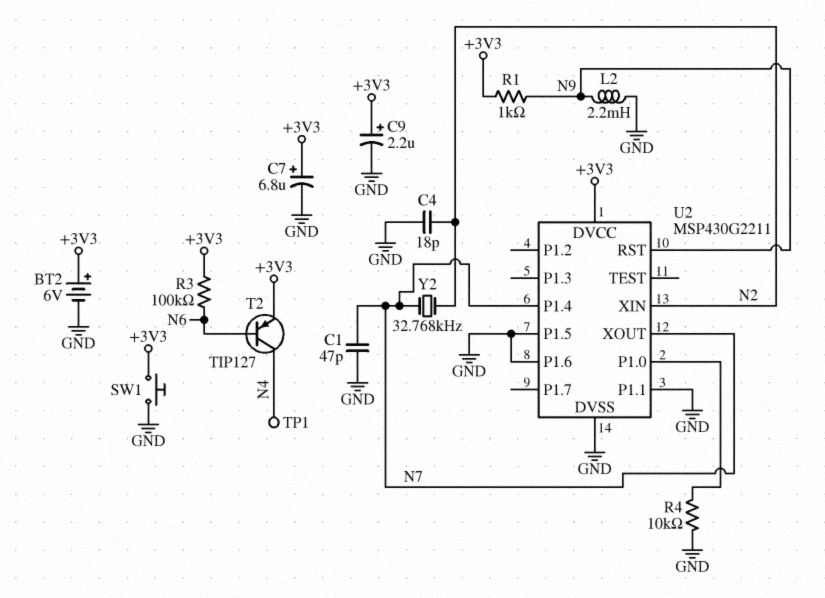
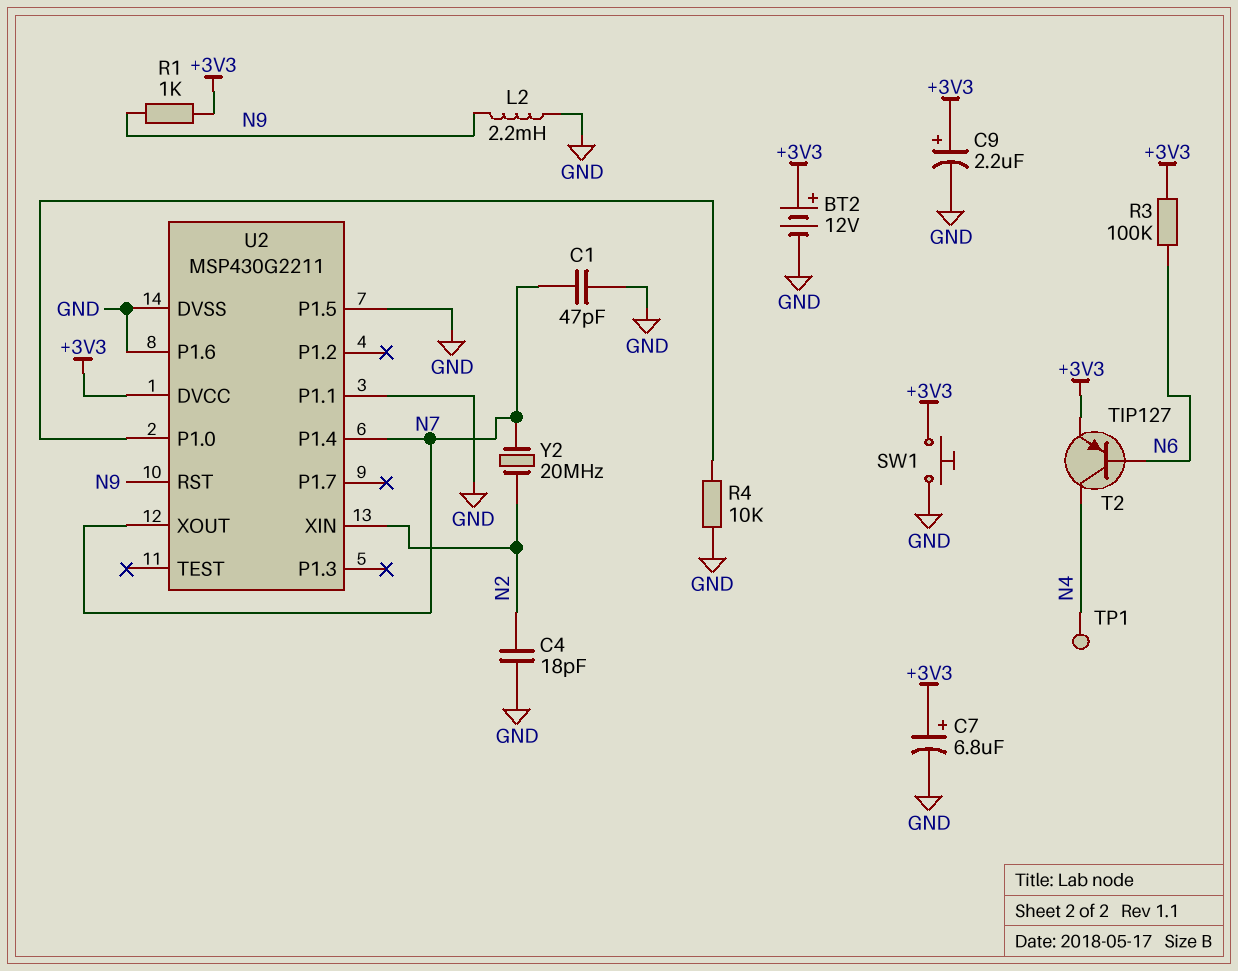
BT2: 6V (plus +3V3, minus GND) -> 12V (plus +3V3, minus GND)
Y2: 32.768kHz (N2, N7) -> 20MHz (N2, N7)

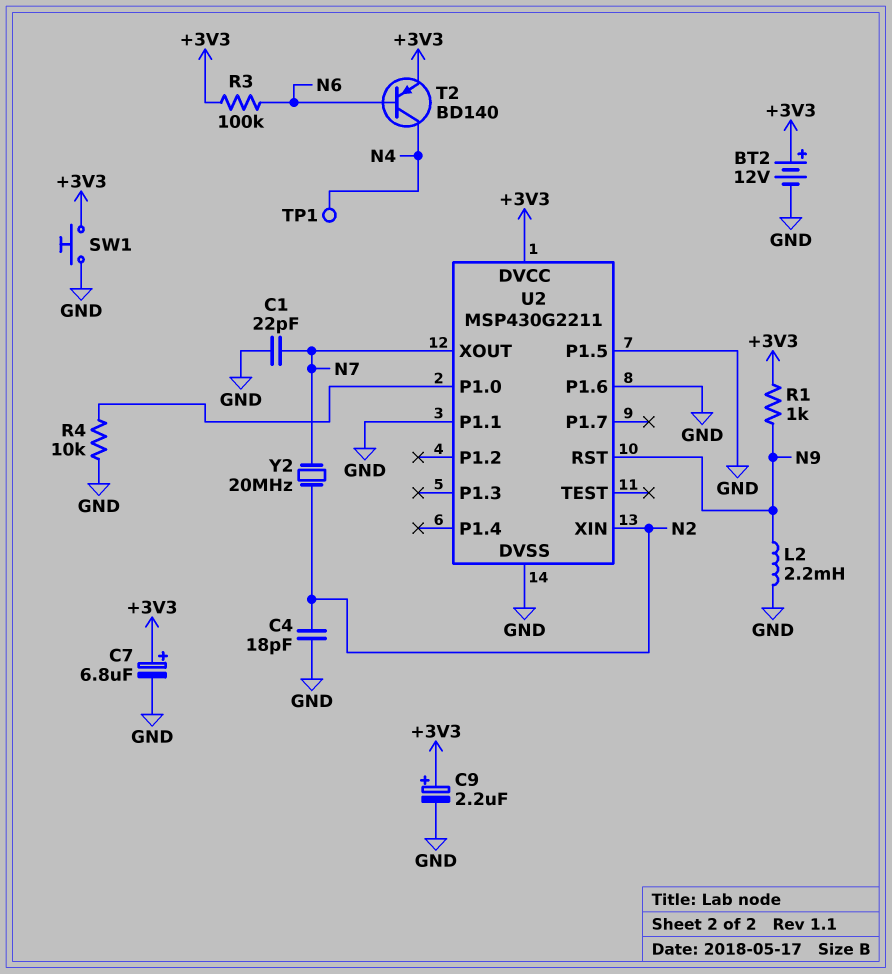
C1: 47pF (GND, N7) -> 22pF (GND, N7)
T2: PNP TIP127 (B N6, C N4, E +3V3) -> PNP BD140 (B N6, C N4, E +3V3)
U2 pin P1.4: N7 -> none

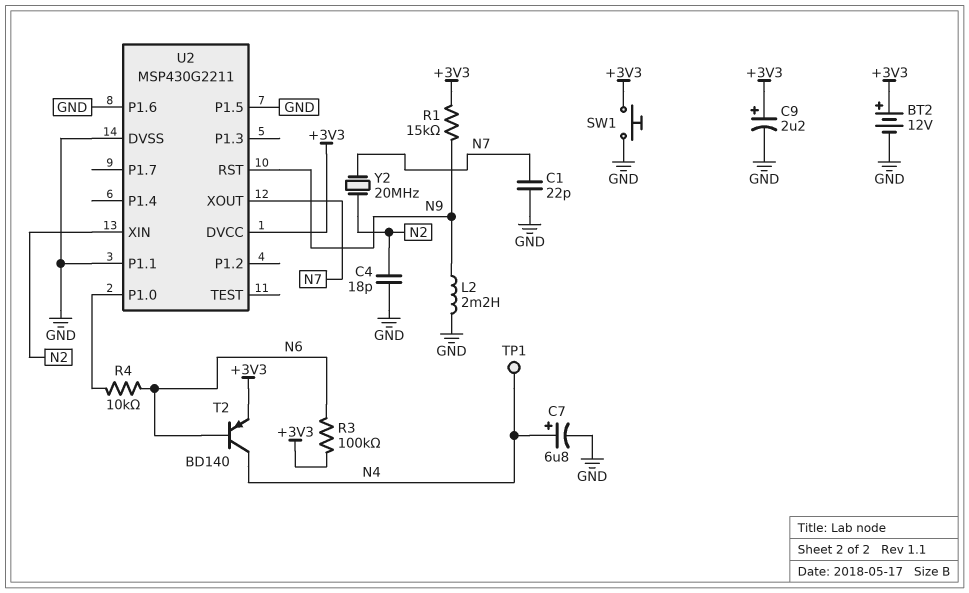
C7: 6.8uF (plus +3V3, minus GND) -> 6.8uF (plus N4, minus GND)
R1: 1k (+3V3, N9) -> 15k (+3V3, N9)
R4: 10k (GND, U2/P1.0) -> 10k (N6, U2/P1.0)

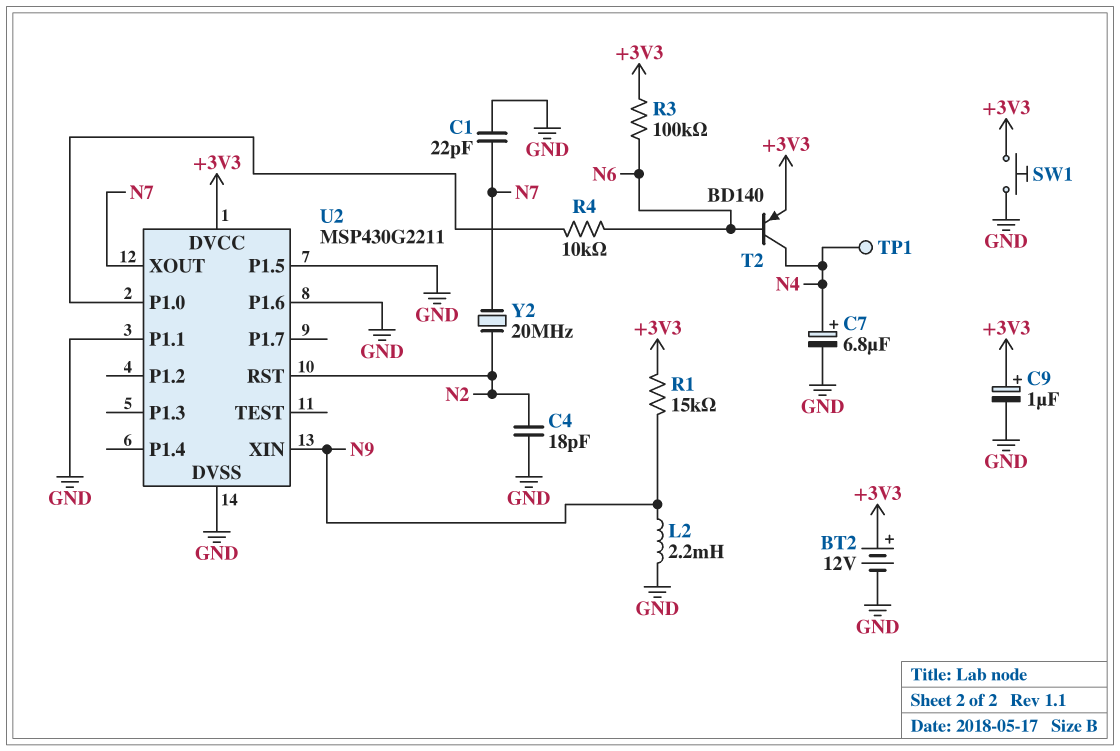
C9: 2.2uF (plus +3V3, minus GND) -> 1uF (plus +3V3, minus GND)
U2 pin RST: N9 -> N2
U2 pin XIN: N2 -> N9

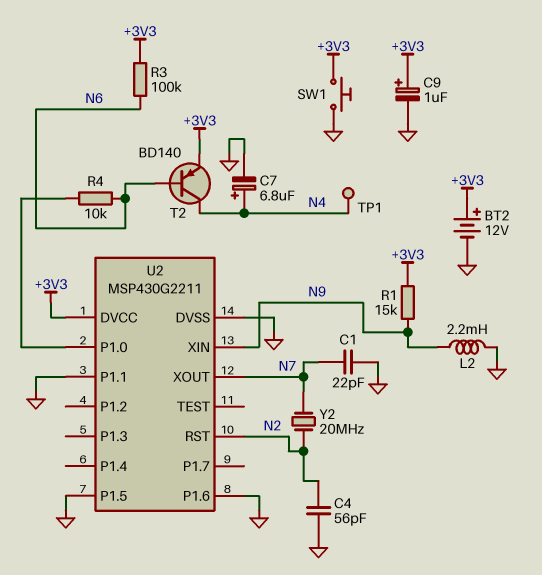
C4: 18pF (GND, N2) -> 56pF (GND, N2)

